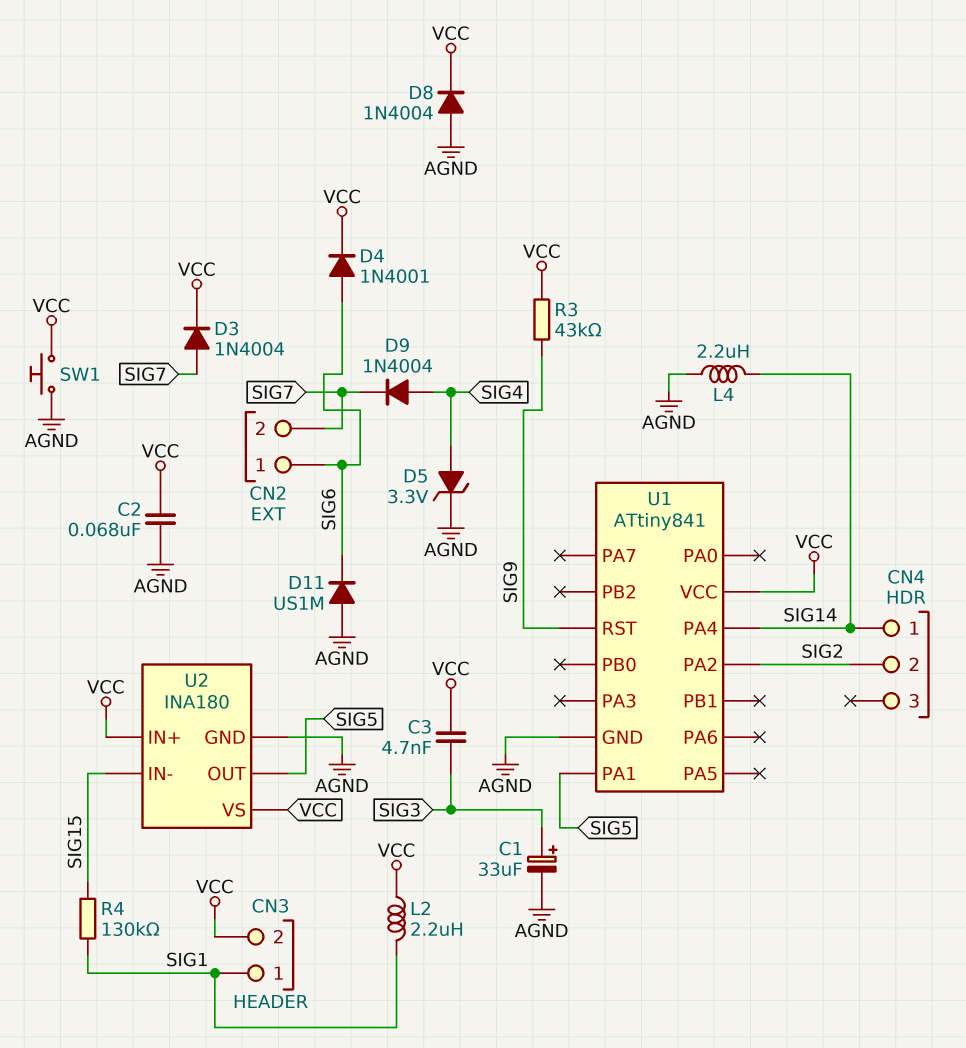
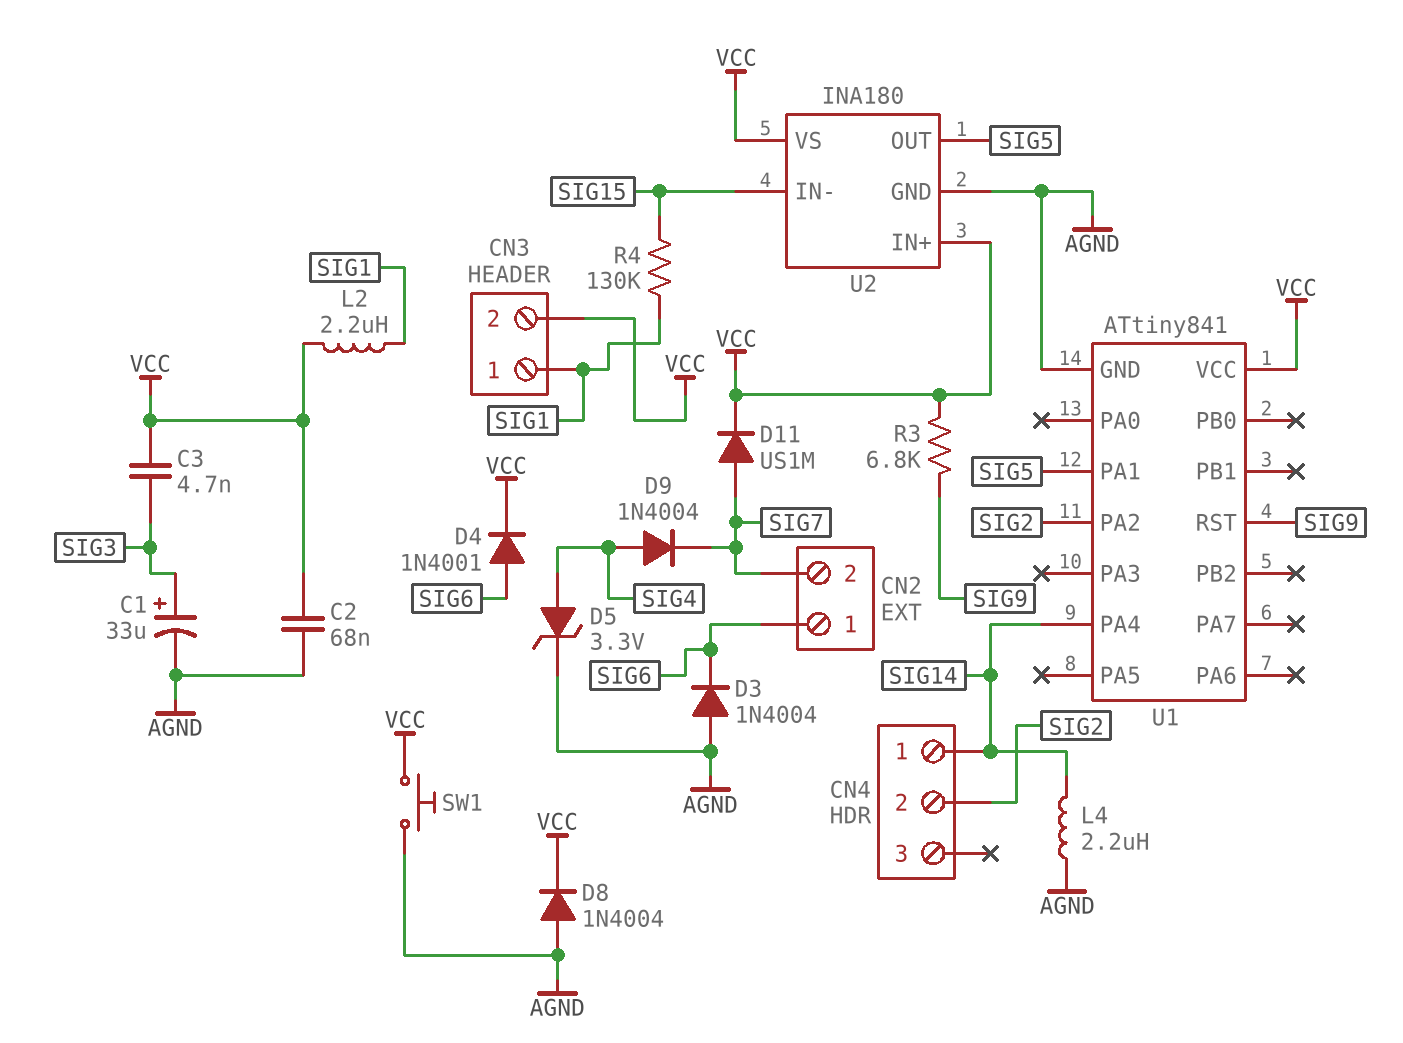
D3: diode 1N4004 (A SIG7, K VCC) -> diode 1N4004 (A AGND, K SIG6)
D11: diode US1M (A AGND, K SIG6) -> diode US1M (A SIG7, K VCC)
R3: 43k (SIG9, VCC) -> 6.8k (SIG9, VCC)

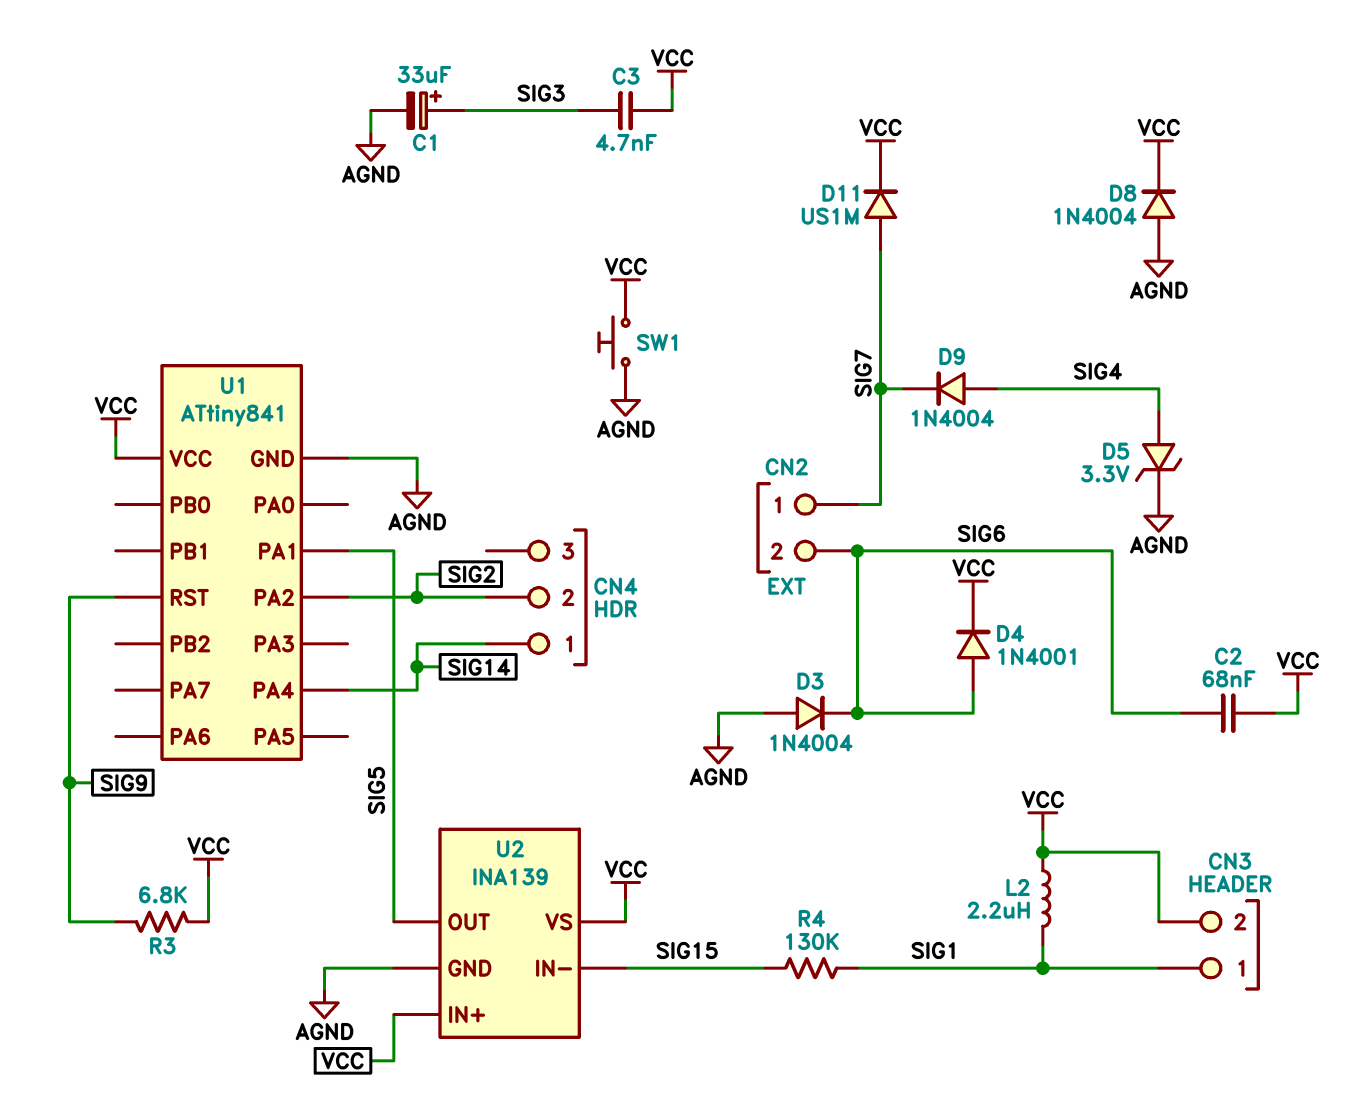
C2: 68nF (AGND, VCC) -> 68nF (SIG6, VCC)
CN2 pin 1: SIG6 -> SIG7
CN2 pin 2: SIG7 -> SIG6
L4: 2.2uH (AGND, SIG14) -> none
U2: INA180 -> INA139

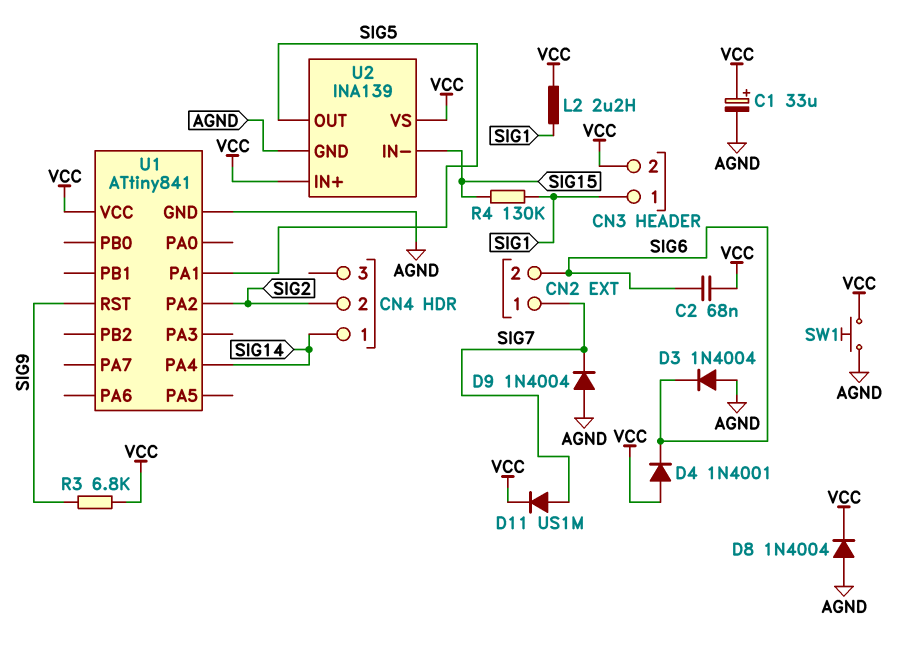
C1: 33uF (plus SIG3, minus AGND) -> 33uF (plus VCC, minus AGND)
C3: 4.7nF (SIG3, VCC) -> none
D4: diode 1N4001 (A SIG6, K VCC) -> diode 1N4001 (A VCC, K SIG6)
D5: zener 3.3V (A SIG4, K AGND) -> none
D9: diode 1N4004 (A SIG4, K SIG7) -> diode 1N4004 (A AGND, K SIG7)

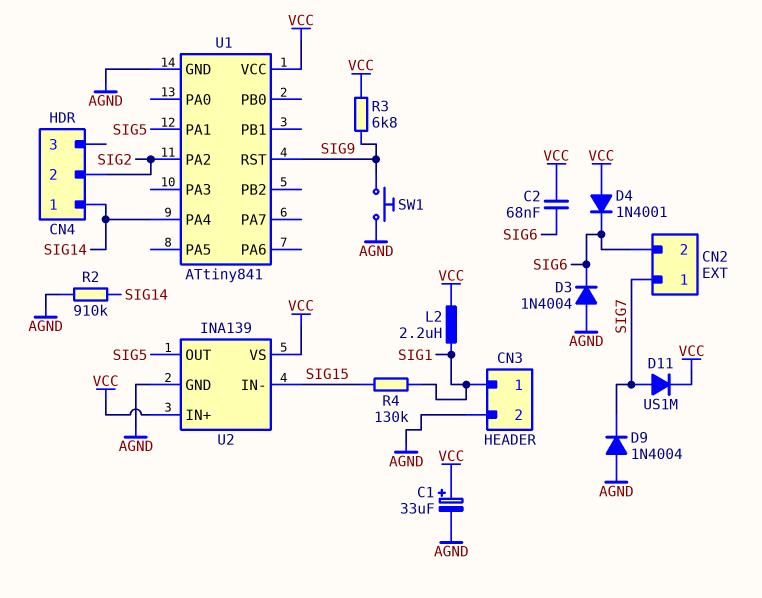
CN3 pin 2: VCC -> AGND
D8: diode 1N4004 (A AGND, K VCC) -> none
R2: none -> 910k (AGND, SIG14)
SW1: button (AGND, VCC) -> button (AGND, SIG9)

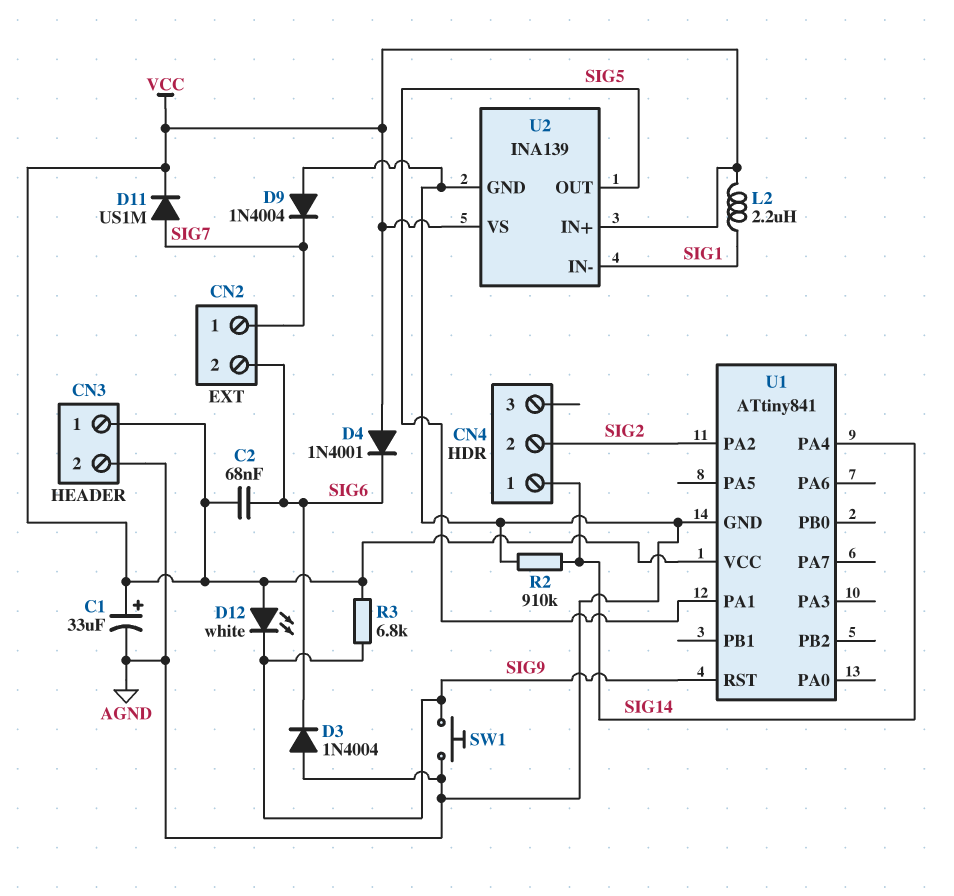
CN3 pin 1: SIG1 -> VCC
D12: none -> LED white (A VCC, K SIG9)
R4: 130k (SIG1, SIG15) -> none
U2 pin IN-: SIG15 -> SIG1

